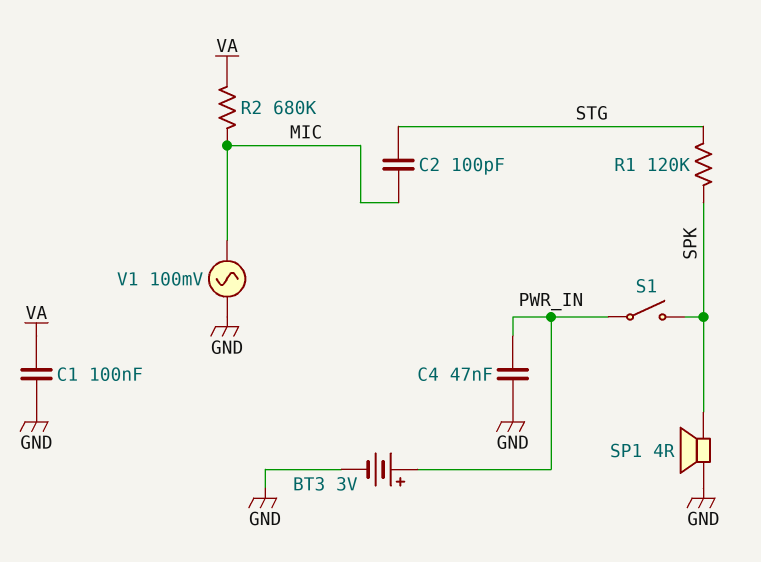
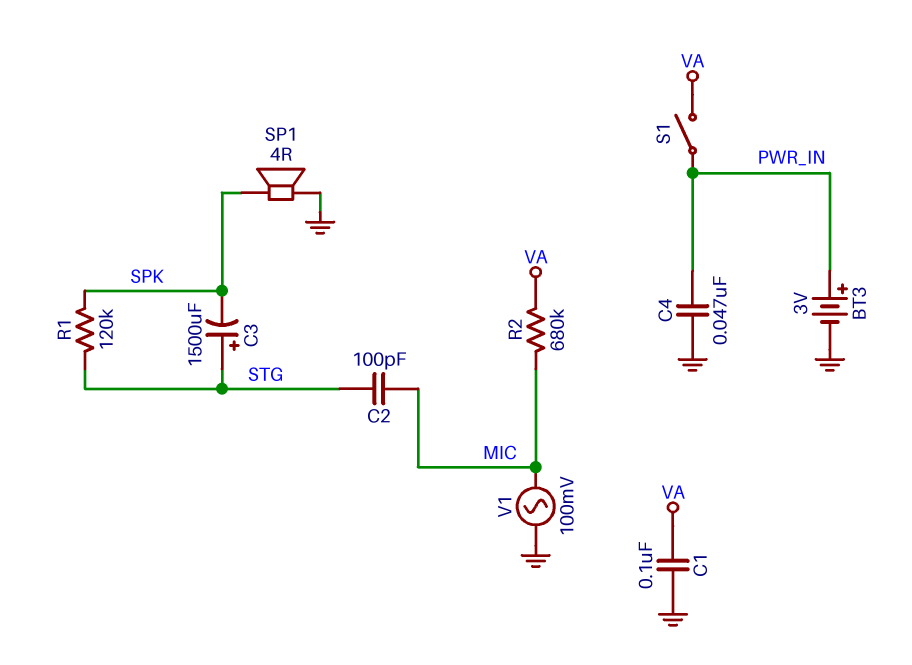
C3: none -> 1500uF (plus STG, minus SPK)
S1: switch (PWR_IN, SPK) -> switch (PWR_IN, VA)

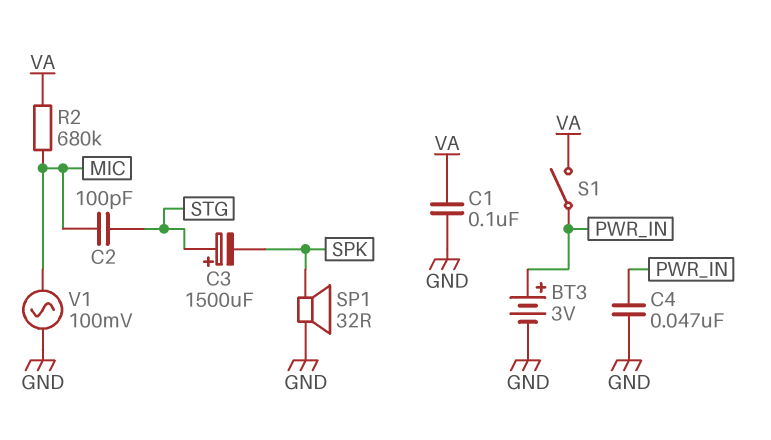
R1: 120k (SPK, STG) -> none
SP1: speaker 4R (GND, SPK) -> speaker 32R (GND, SPK)

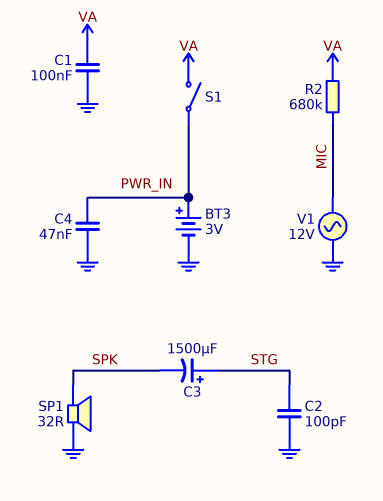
C2: 100pF (MIC, STG) -> 100pF (GND, STG)
V1: AC 100mV (GND, MIC) -> AC 12V (GND, MIC)

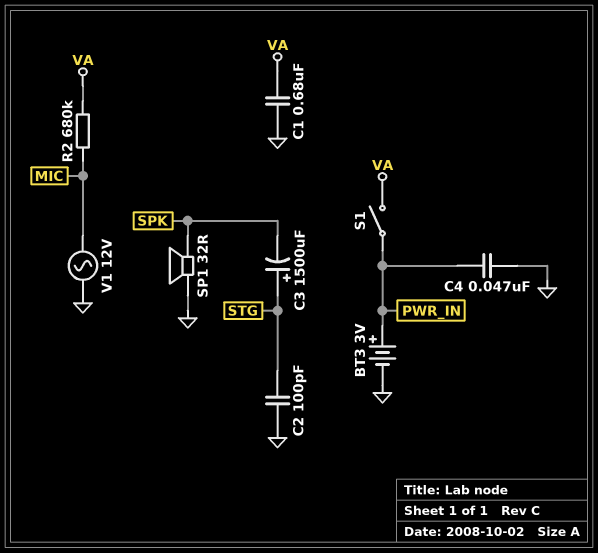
C1: 100nF (GND, VA) -> 680nF (GND, VA)

